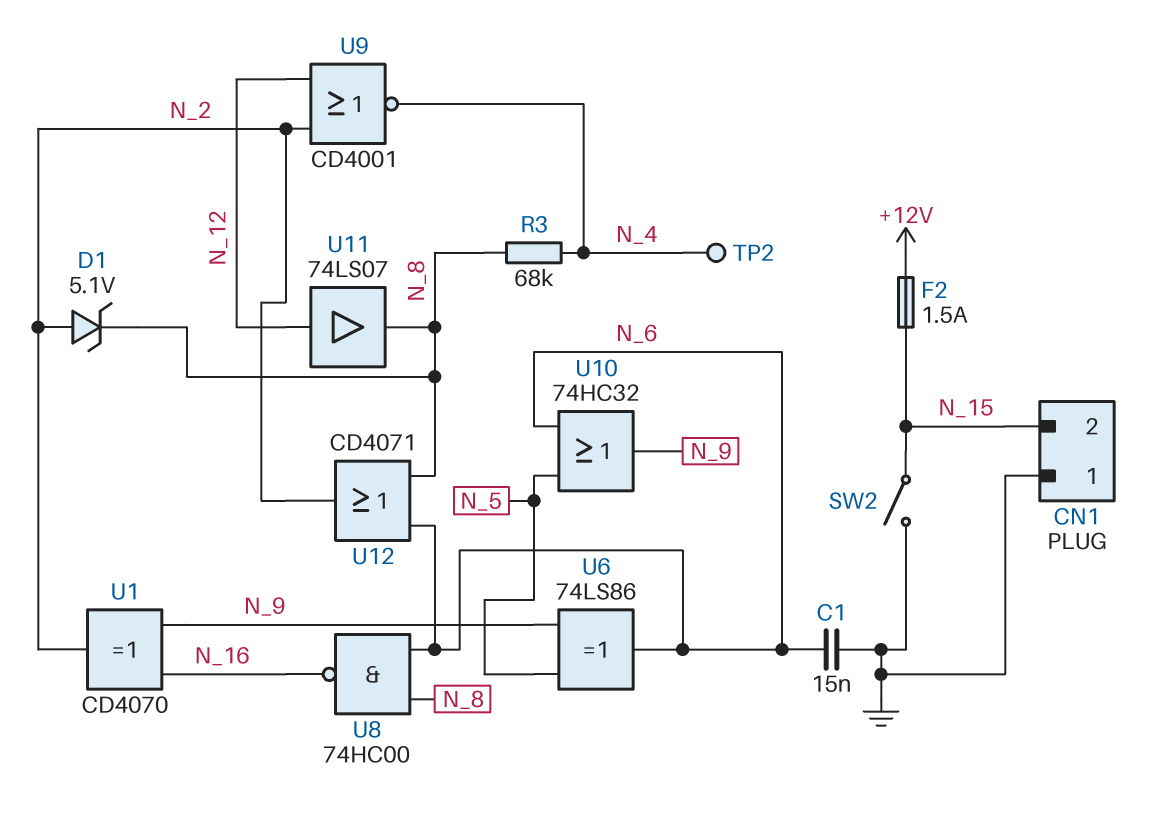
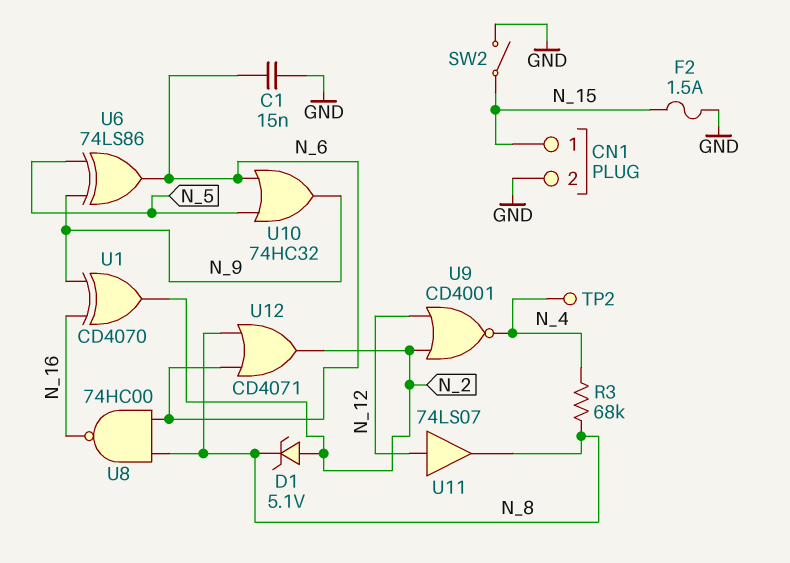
CN1 pin 1: GND -> N_15
CN1 pin 2: N_15 -> GND
F2: 1.5A (+12V, N_15) -> 1.5A (GND, N_15)

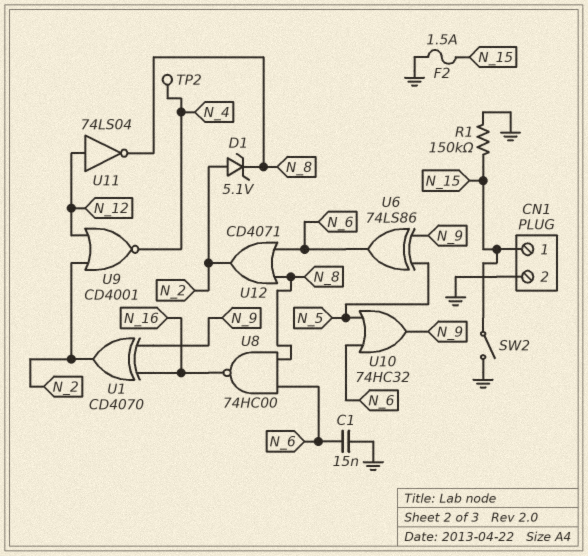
R1: none -> 150k (GND, N_15)
R3: 68k (N_4, N_8) -> none
U11: buffer 74LS07 (in N_12, out N_8) -> NOT 74LS04 (in N_12, out N_8)

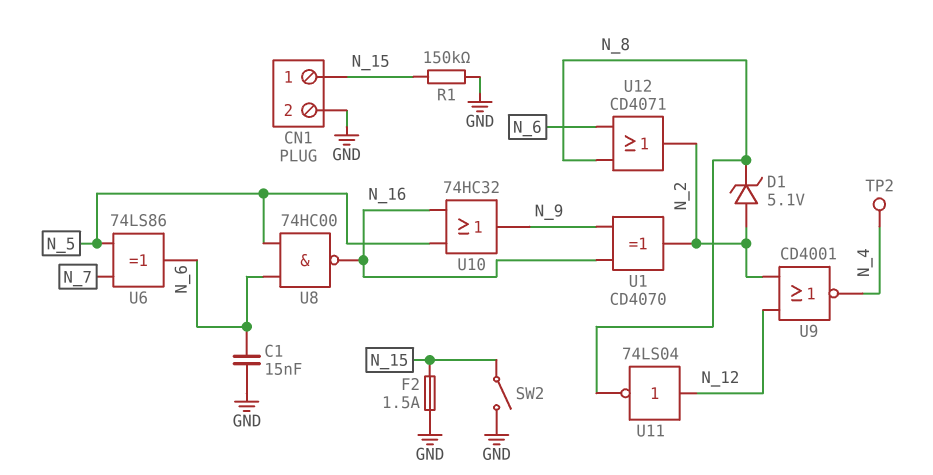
U6: XOR 74LS86 (in N_5, in N_9, out N_6) -> XOR 74LS86 (in N_5, in N_7, out N_6)
U8: NAND 74HC00 (in N_6, in N_8, out N_16) -> NAND 74HC00 (in N_5, in N_6, out N_16)
U10: OR 74HC32 (in N_5, in N_6, out N_9) -> OR 74HC32 (in N_5, in N_16, out N_9)

